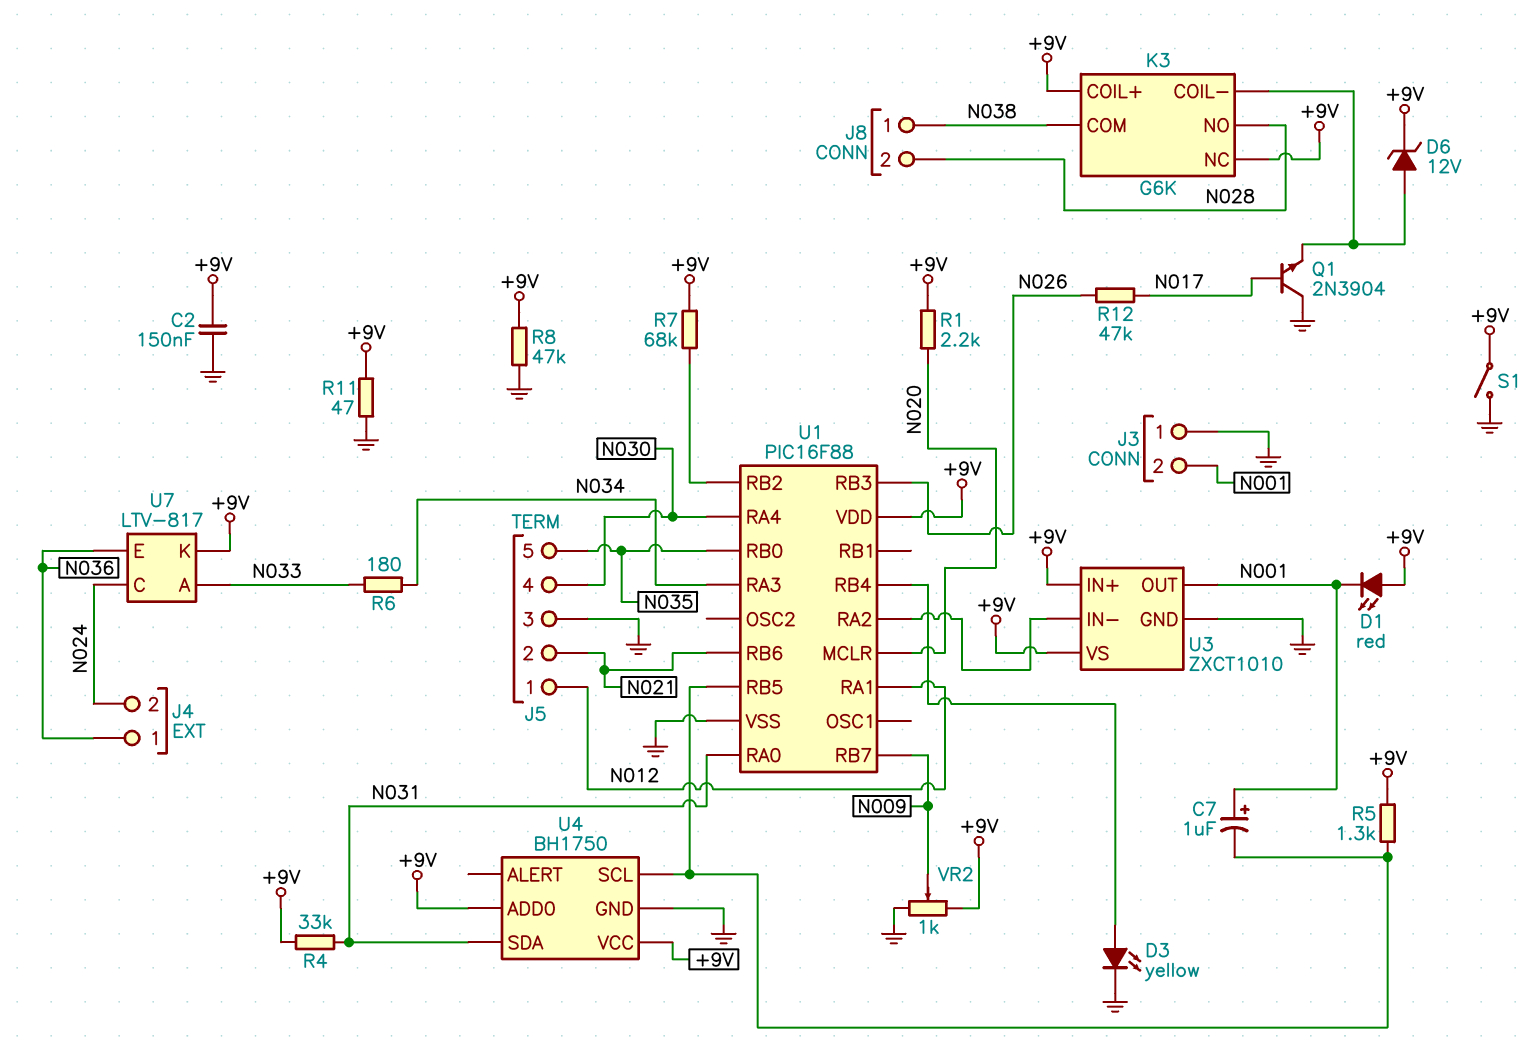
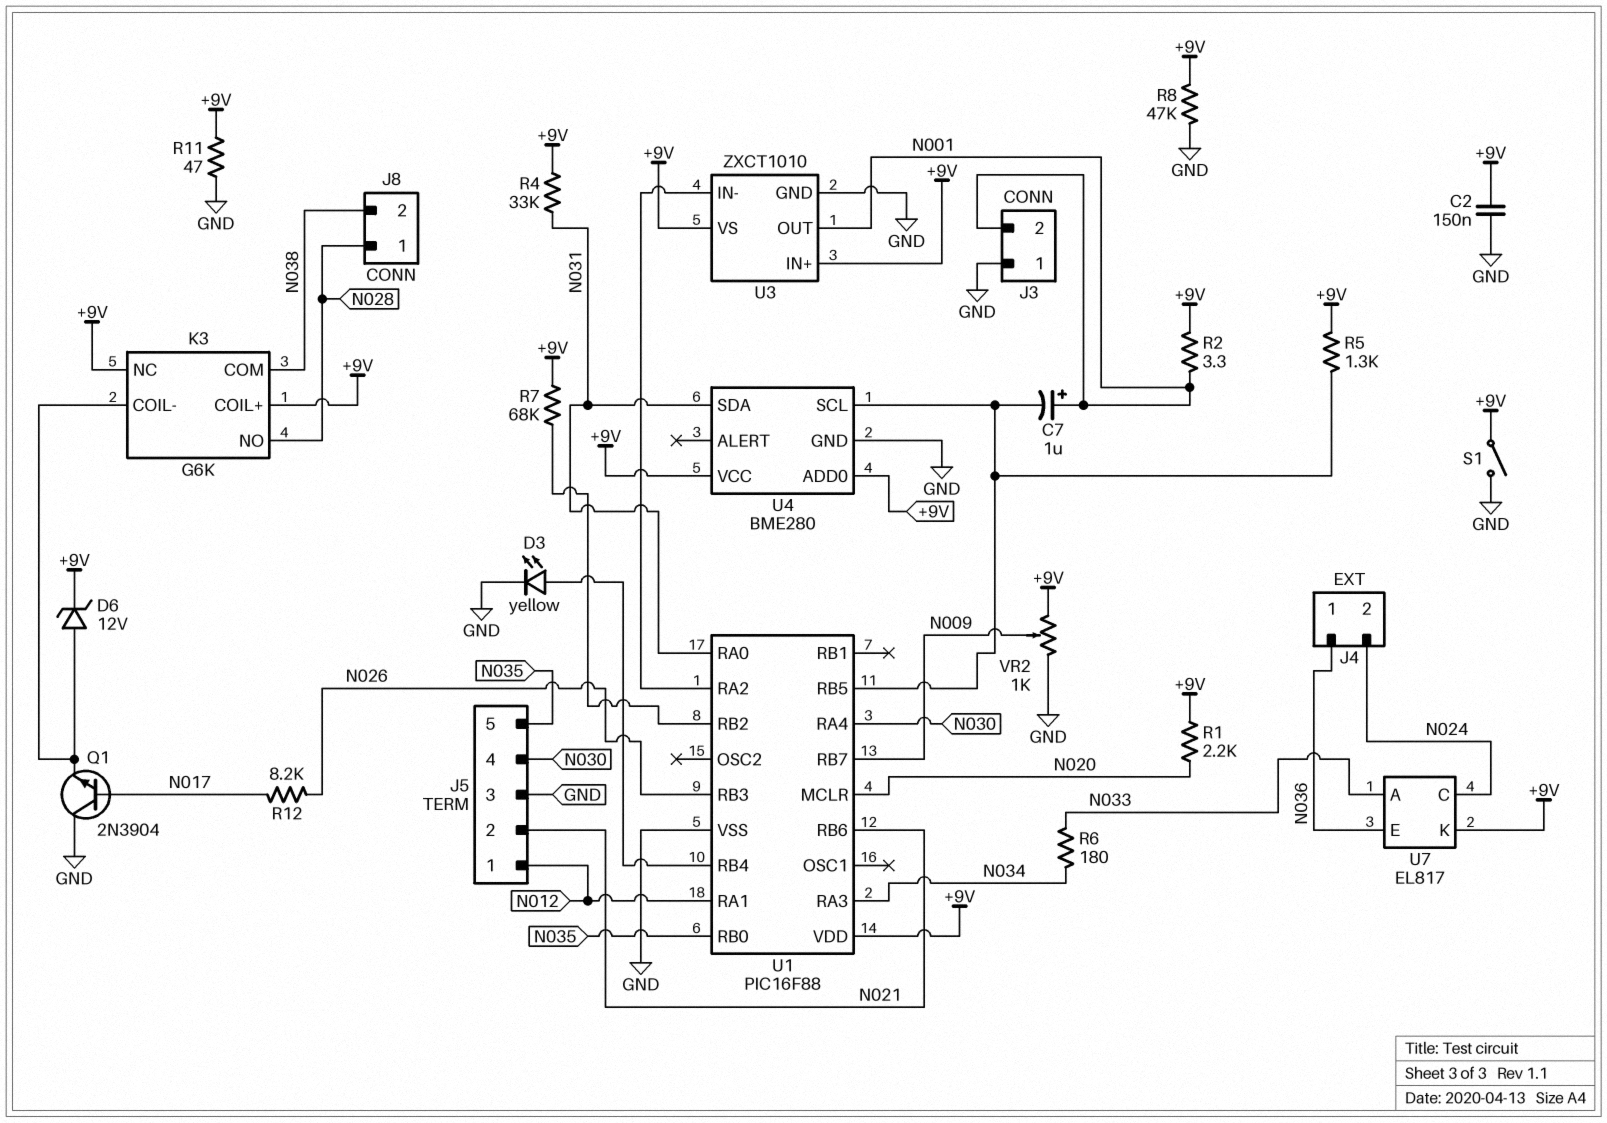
D1: LED red (A +9V, K N001) -> none
J8 pin 1: N038 -> N028
J8 pin 2: N028 -> N038
R2: none -> 3.3 (+9V, N001)
R12: 47k (N017, N026) -> 8.2k (N017, N026)
U4: BH1750 -> BME280
U7: LTV-817 -> EL817

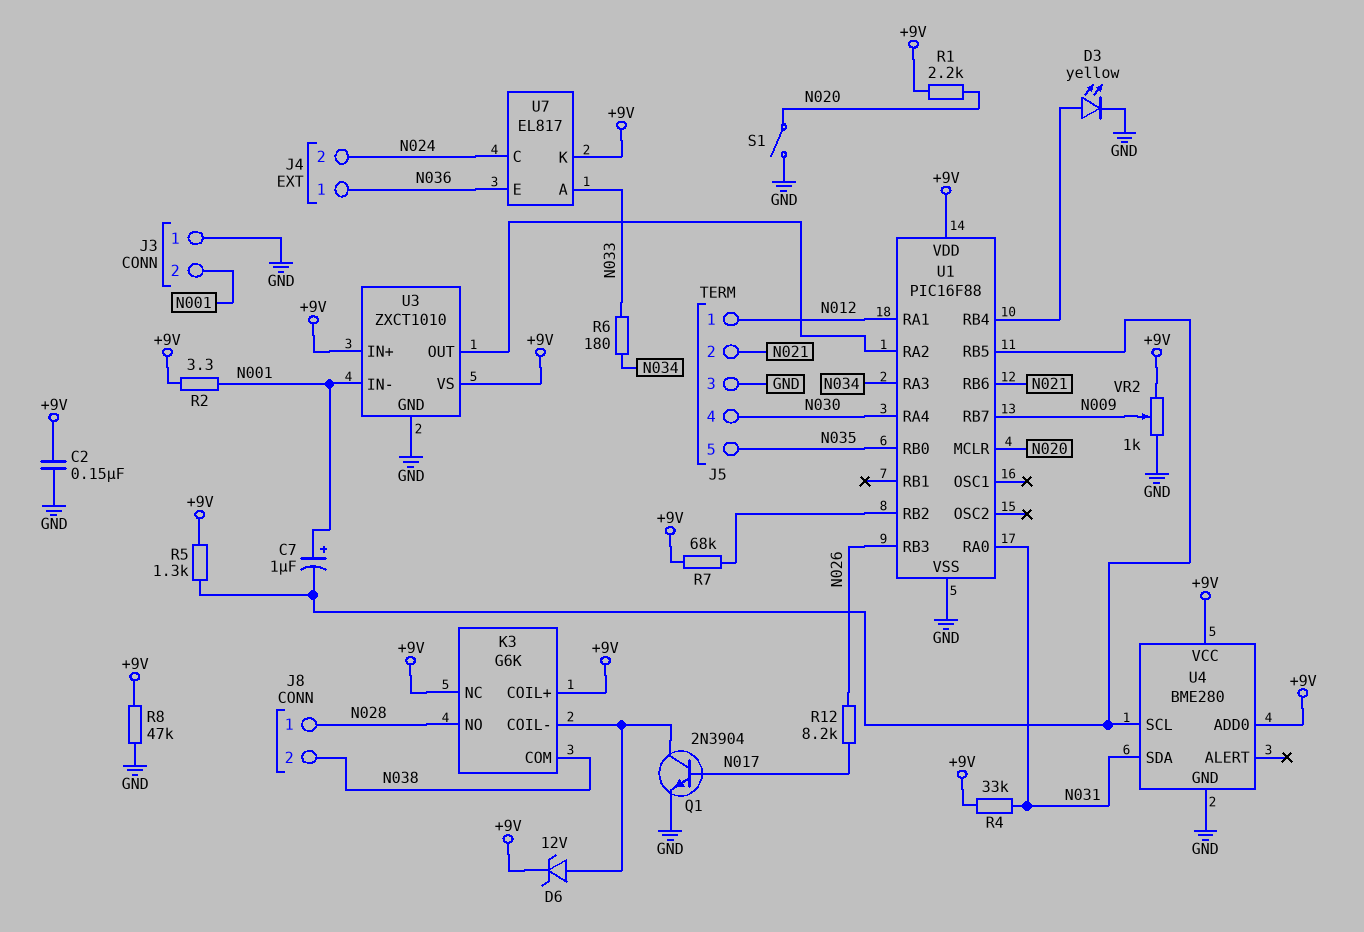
Q1: NPN 2N3904 (B N017, C GND, E K3/COIL-) -> NPN 2N3904 (B N017, C K3/COIL-, E GND)
R11: 47 (+9V, GND) -> none
S1: switch (+9V, GND) -> switch (GND, N020)
U3 pin IN-: U1/RA2 -> N001
U3 pin OUT: N001 -> U1/RA2

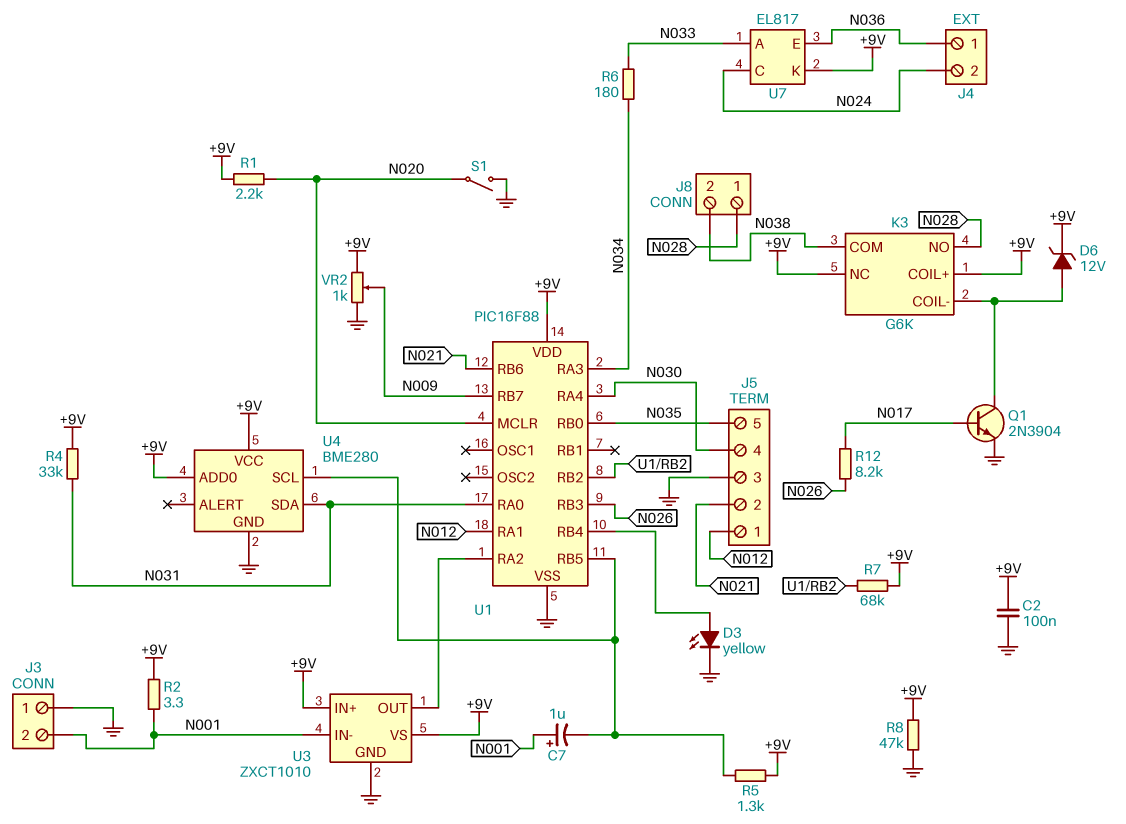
C2: 150nF (+9V, GND) -> 100nF (+9V, GND)

